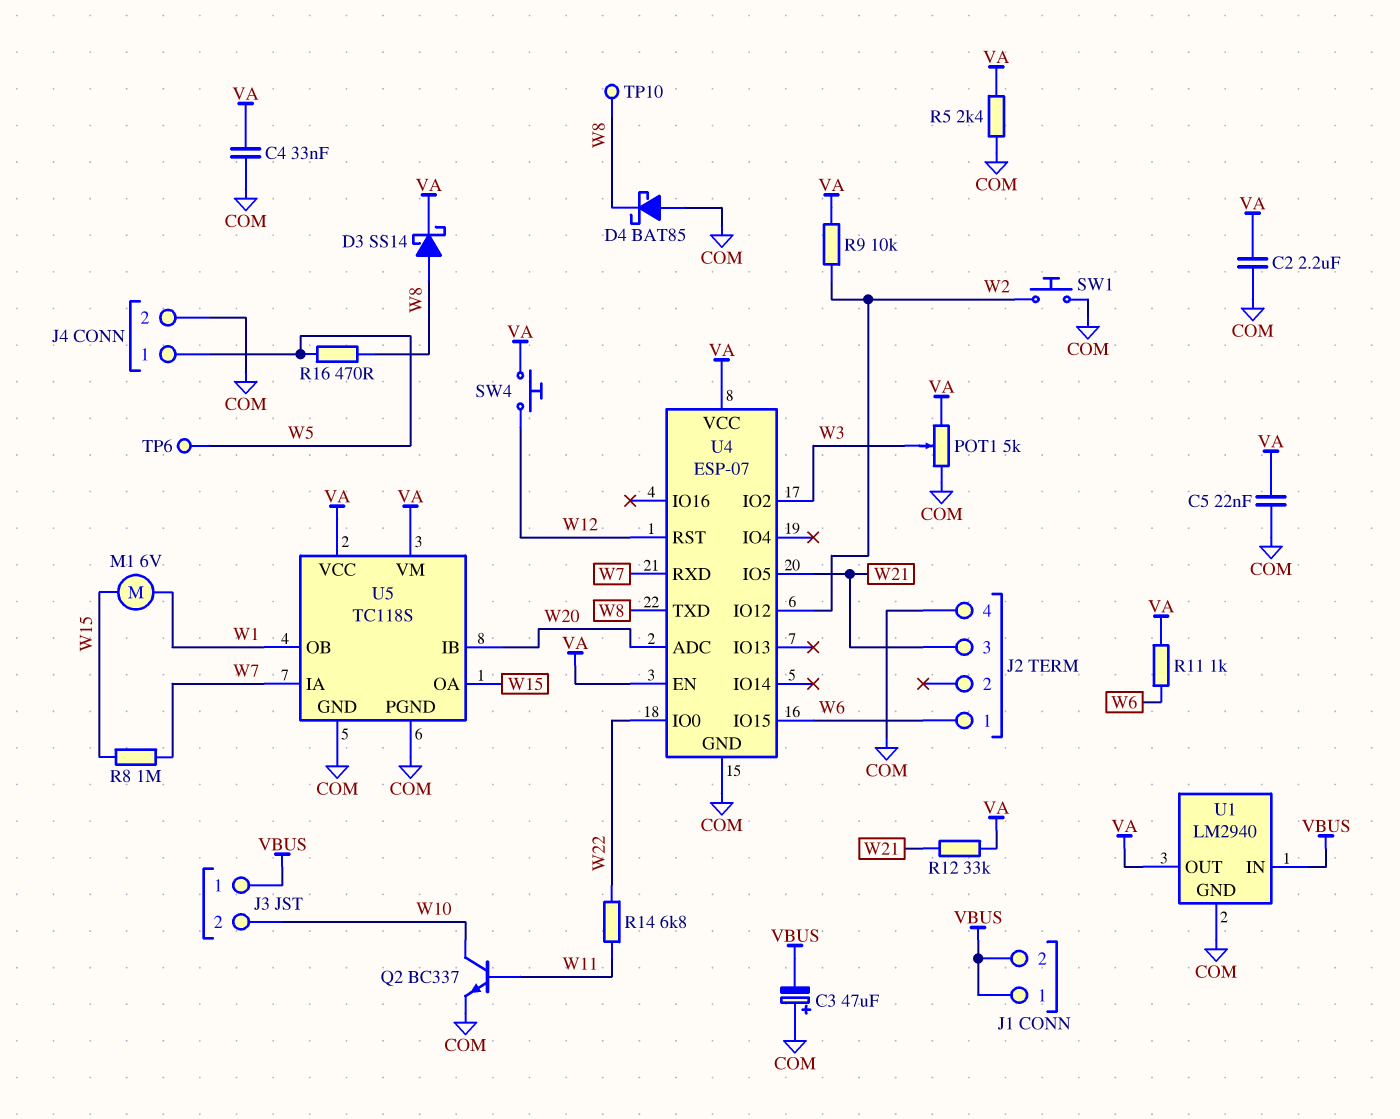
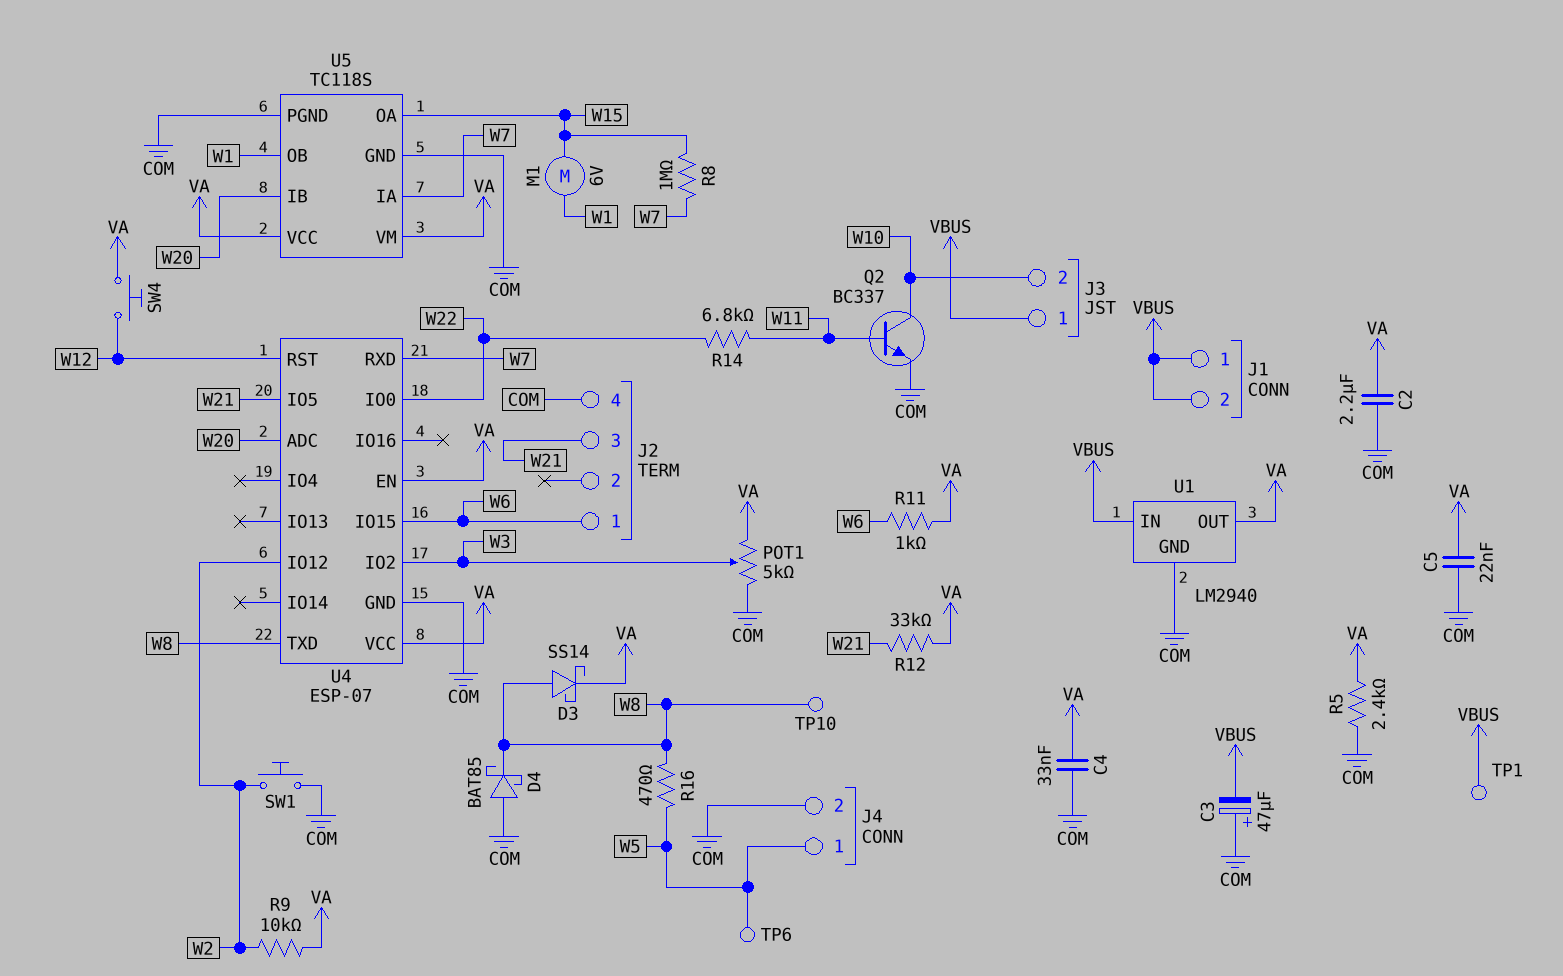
TP1: none -> test point (VBUS)

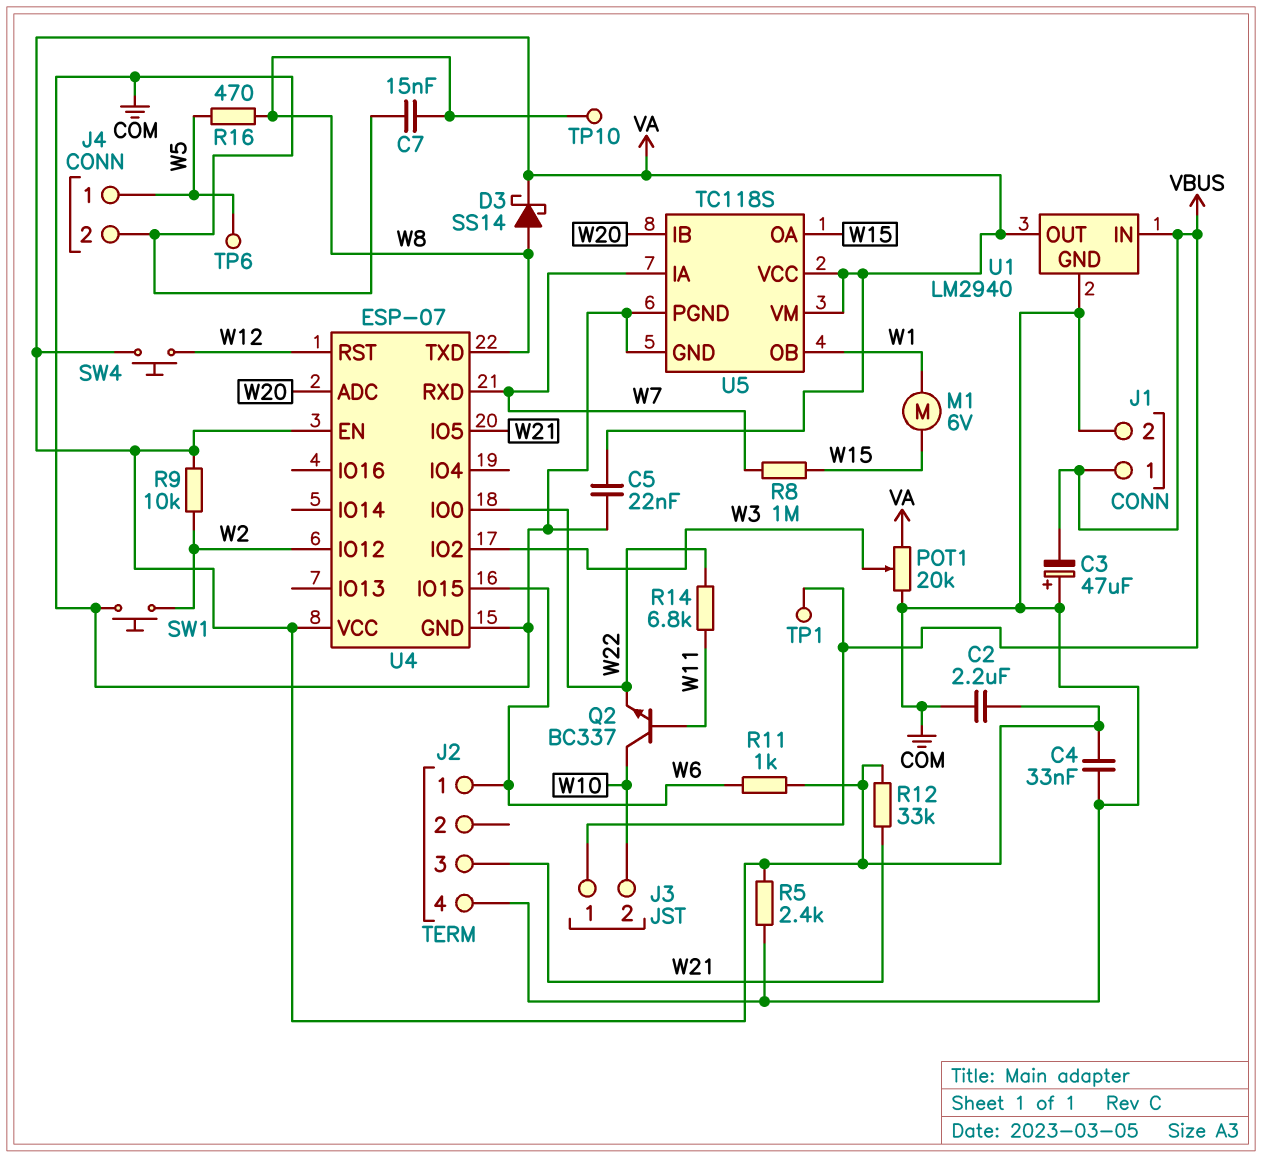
C7: none -> 15nF (COM, W8)
D4: schottky BAT85 (A COM, K W8) -> none
J1 pin 2: VBUS -> COM
POT1: 5k (COM, VA, wiper W3) -> 20k (COM, VA, wiper W3)
Q2: NPN BC337 (B W11, C W10, E COM) -> NPN BC337 (B W11, C W10, E W22)

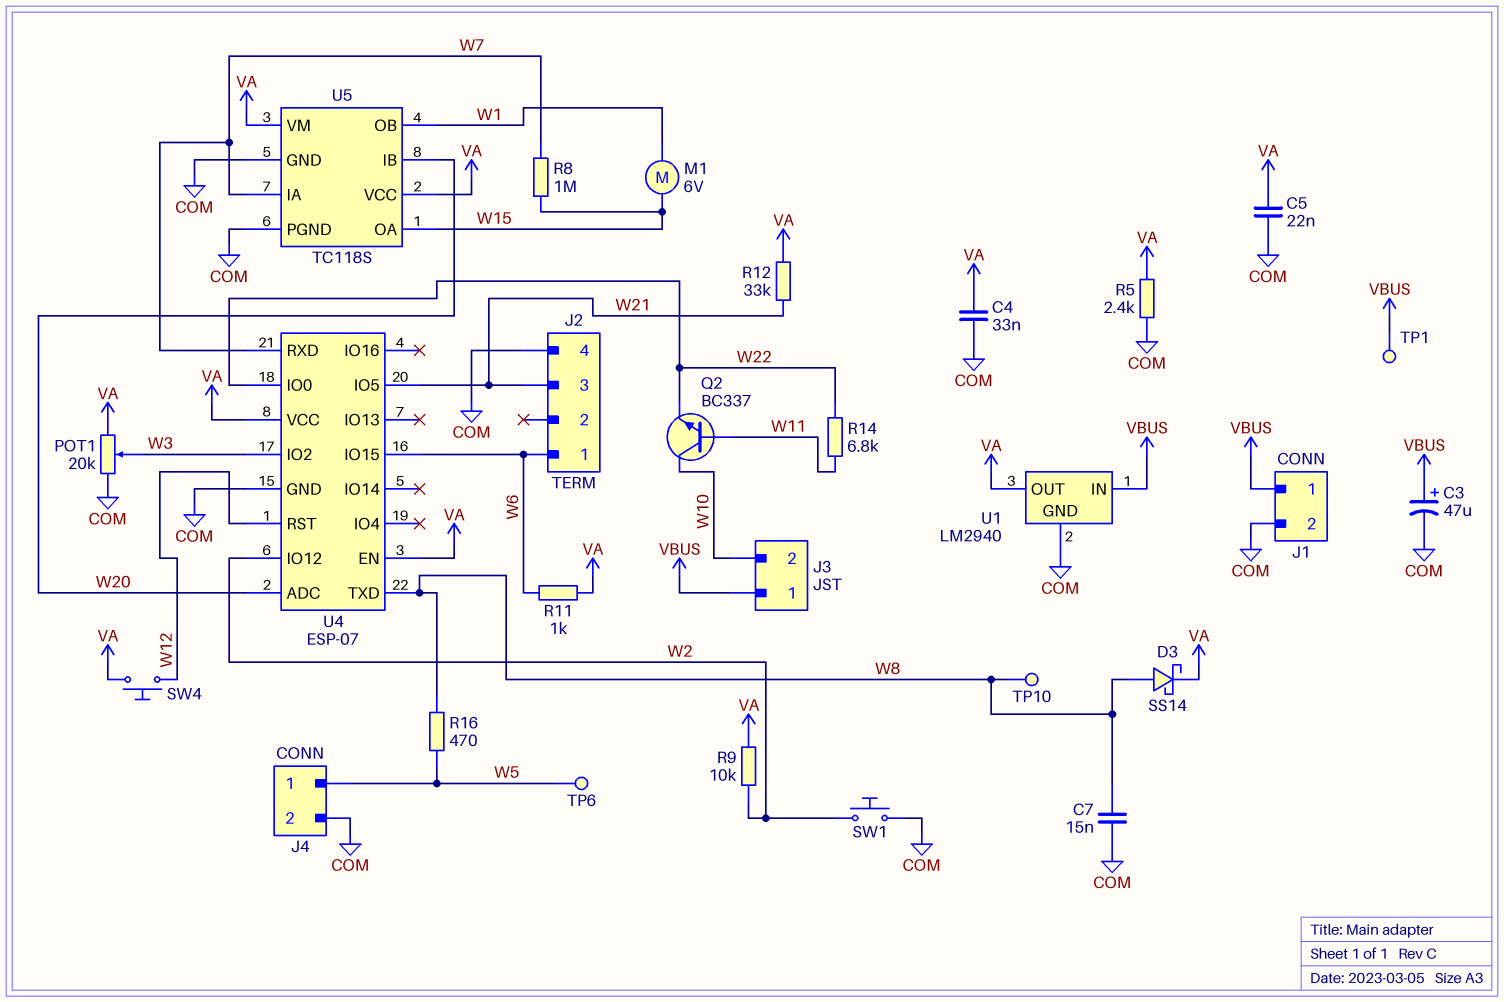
C2: 2.2uF (COM, VA) -> none
C3: 47uF (plus COM, minus VBUS) -> 47uF (plus VBUS, minus COM)

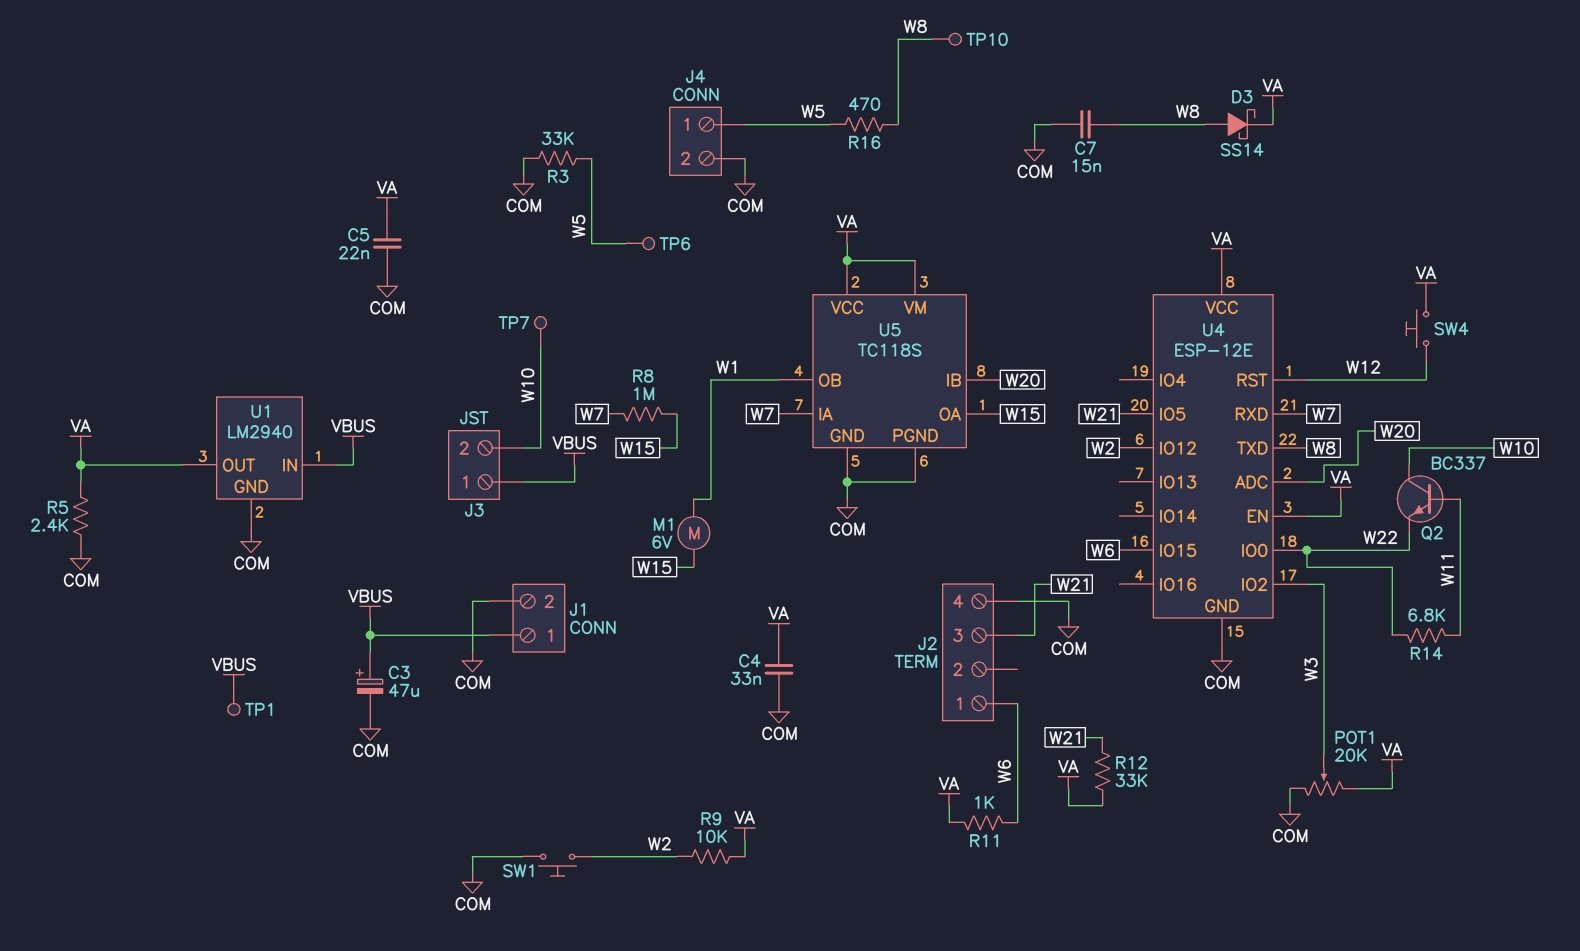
R3: none -> 33k (COM, W5)
TP7: none -> test point (W10)
U4: ESP-07 -> ESP-12E

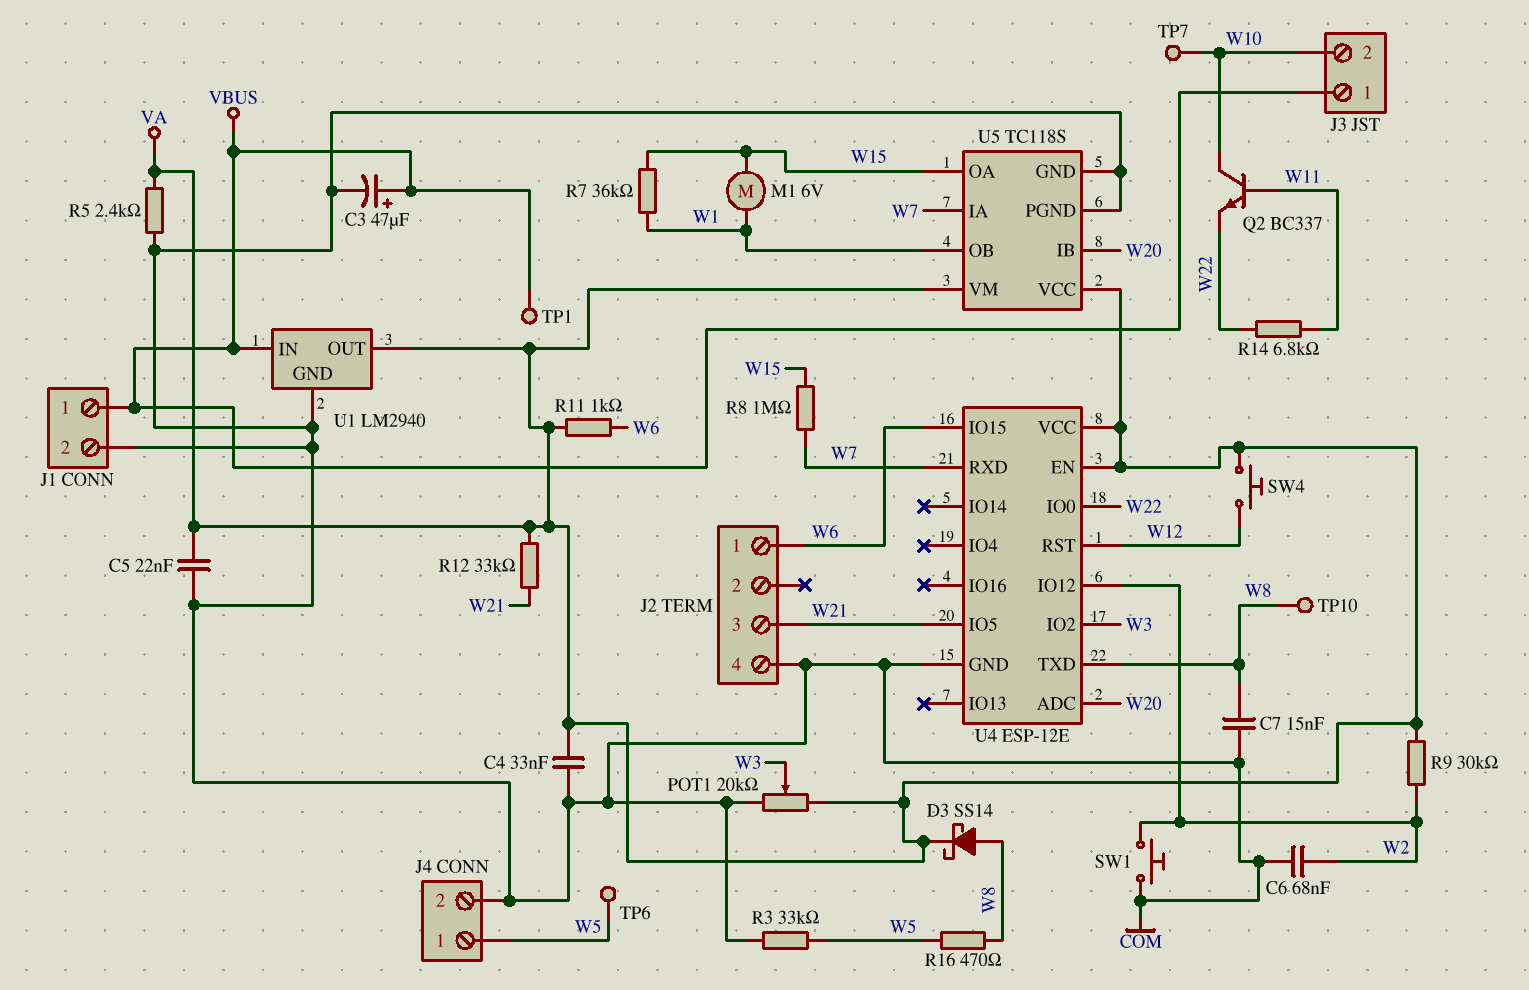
C6: none -> 68nF (COM, W2)
R7: none -> 36k (W1, W15)
R9: 10k (VA, W2) -> 30k (VA, W2)

